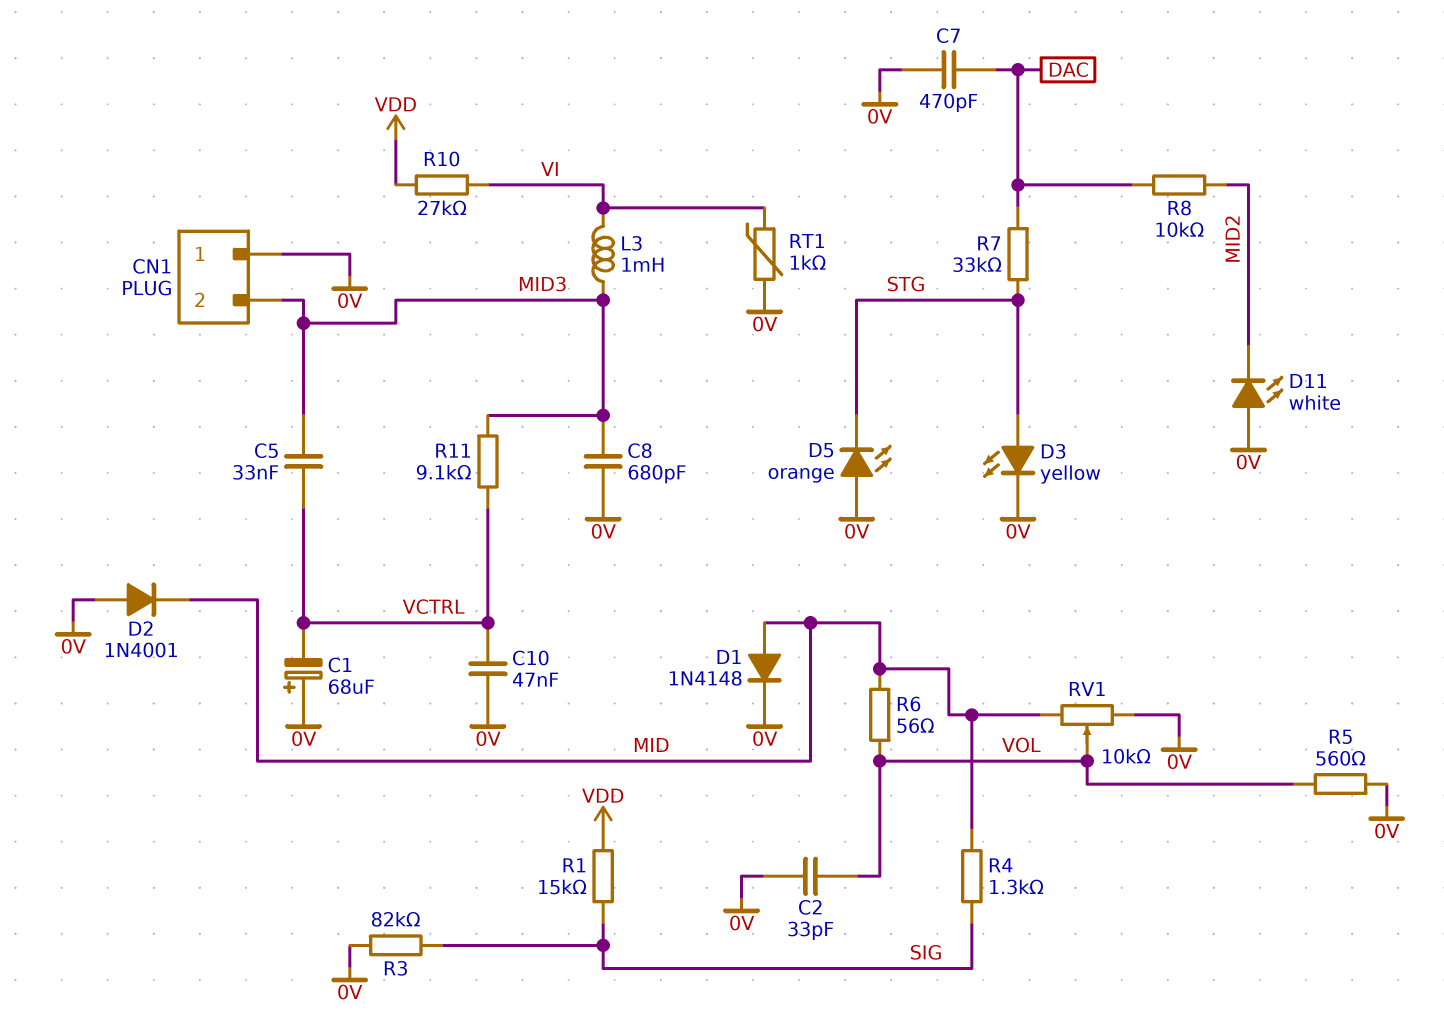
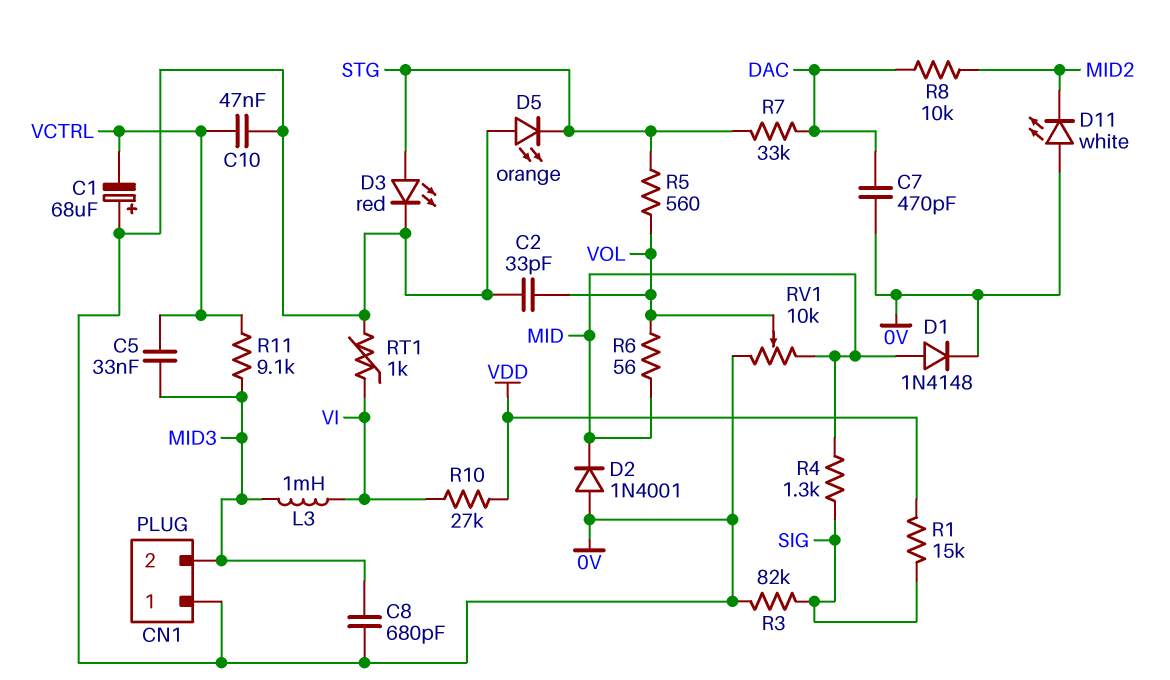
D3: LED yellow (A STG, K 0V) -> LED red (A STG, K 0V)
R5: 560 (0V, VOL) -> 560 (STG, VOL)

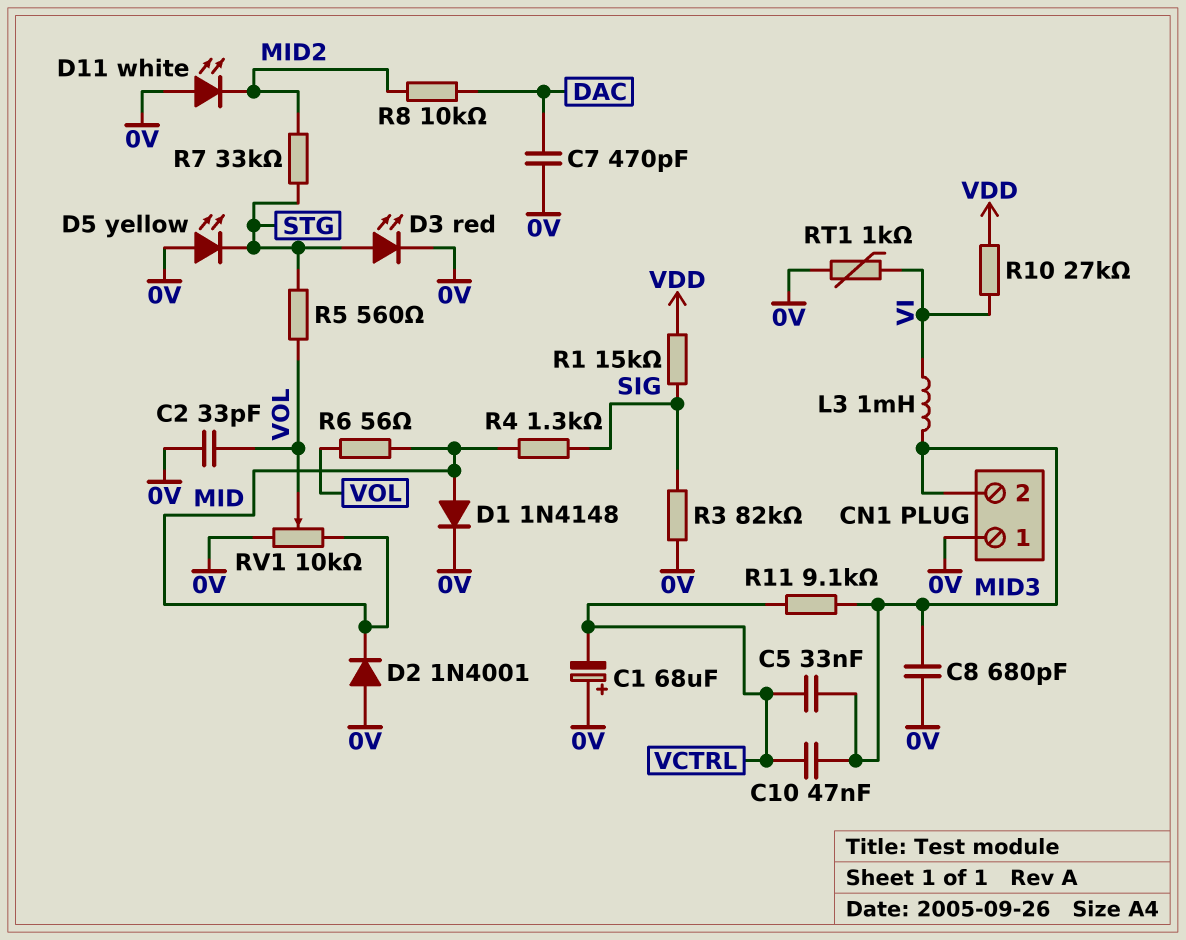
C10: 47nF (0V, VCTRL) -> 47nF (MID3, VCTRL)
D5: LED orange (A 0V, K STG) -> LED yellow (A 0V, K STG)
R7: 33k (DAC, STG) -> 33k (MID2, STG)

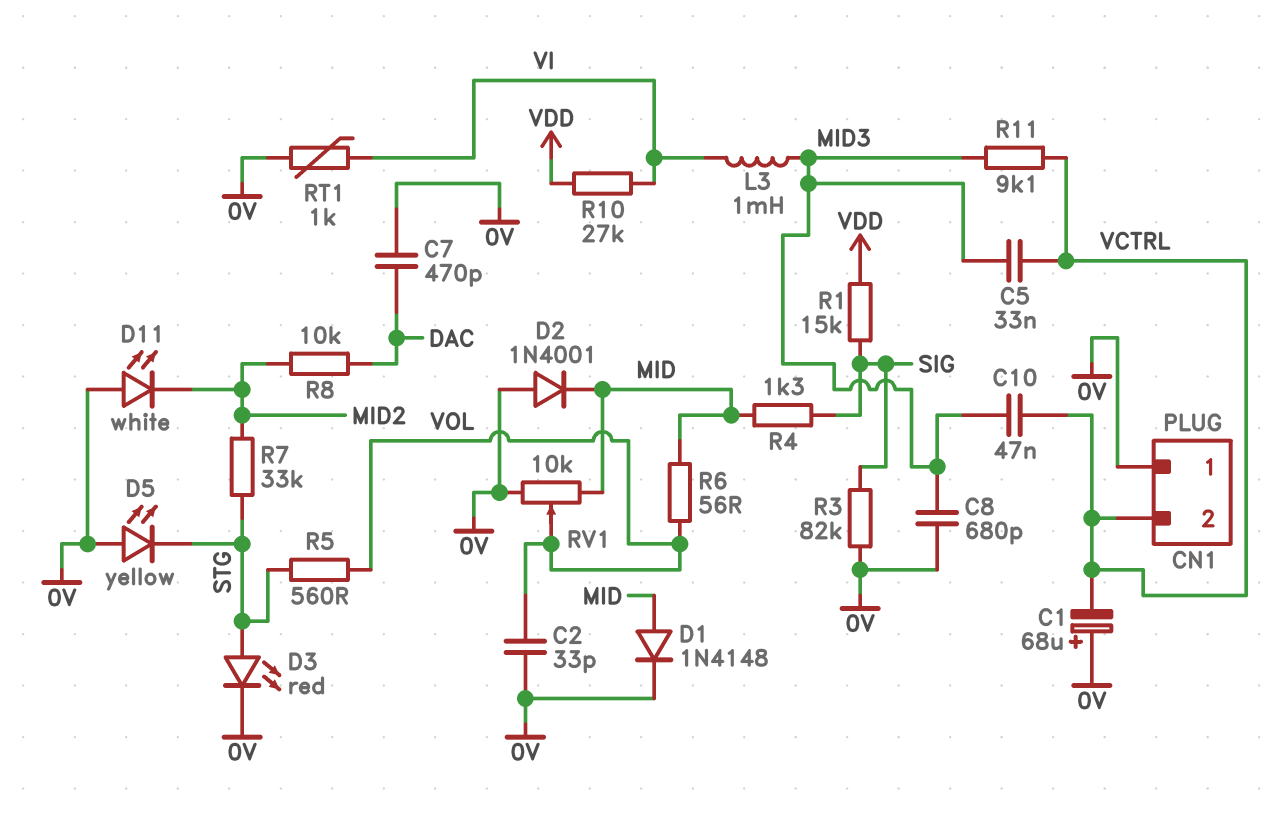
CN1 pin 2: MID3 -> VCTRL

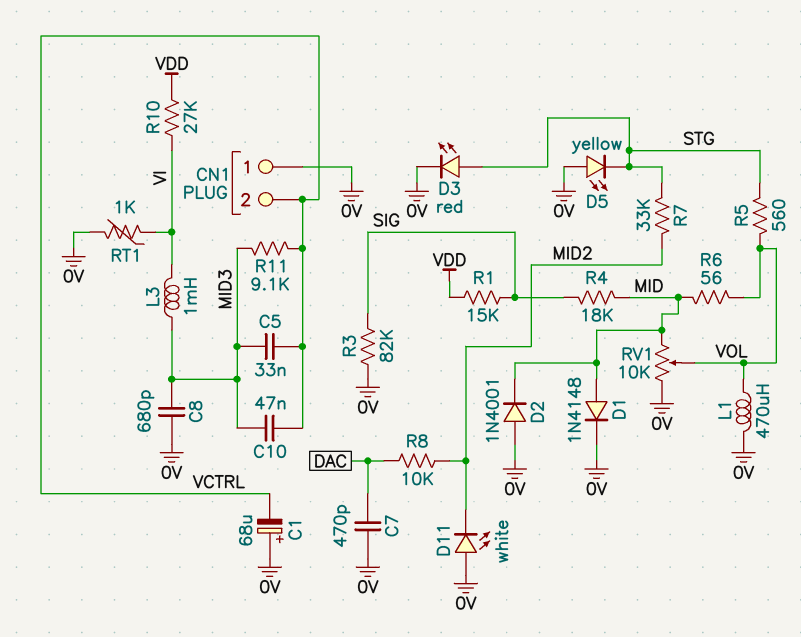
C2: 33pF (0V, VOL) -> none
L1: none -> 470uH (0V, VOL)
R4: 1.3k (MID, SIG) -> 18k (MID, SIG)

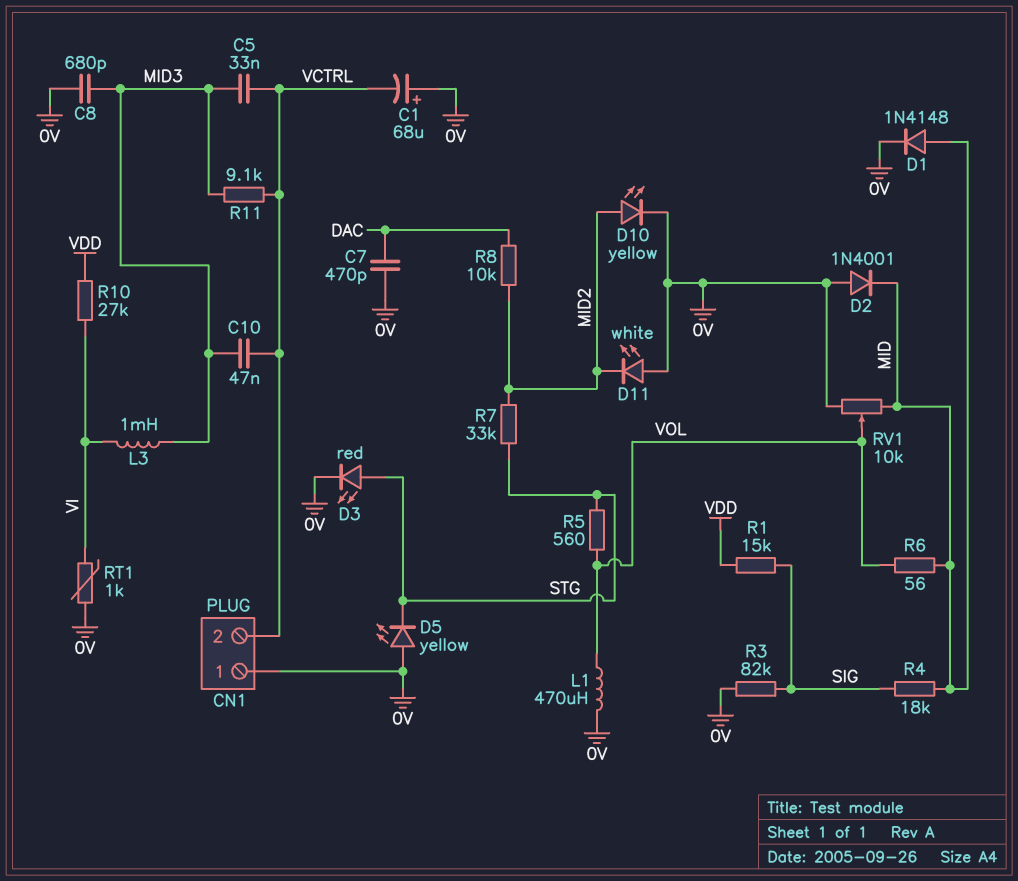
D10: none -> LED yellow (A MID2, K 0V)

